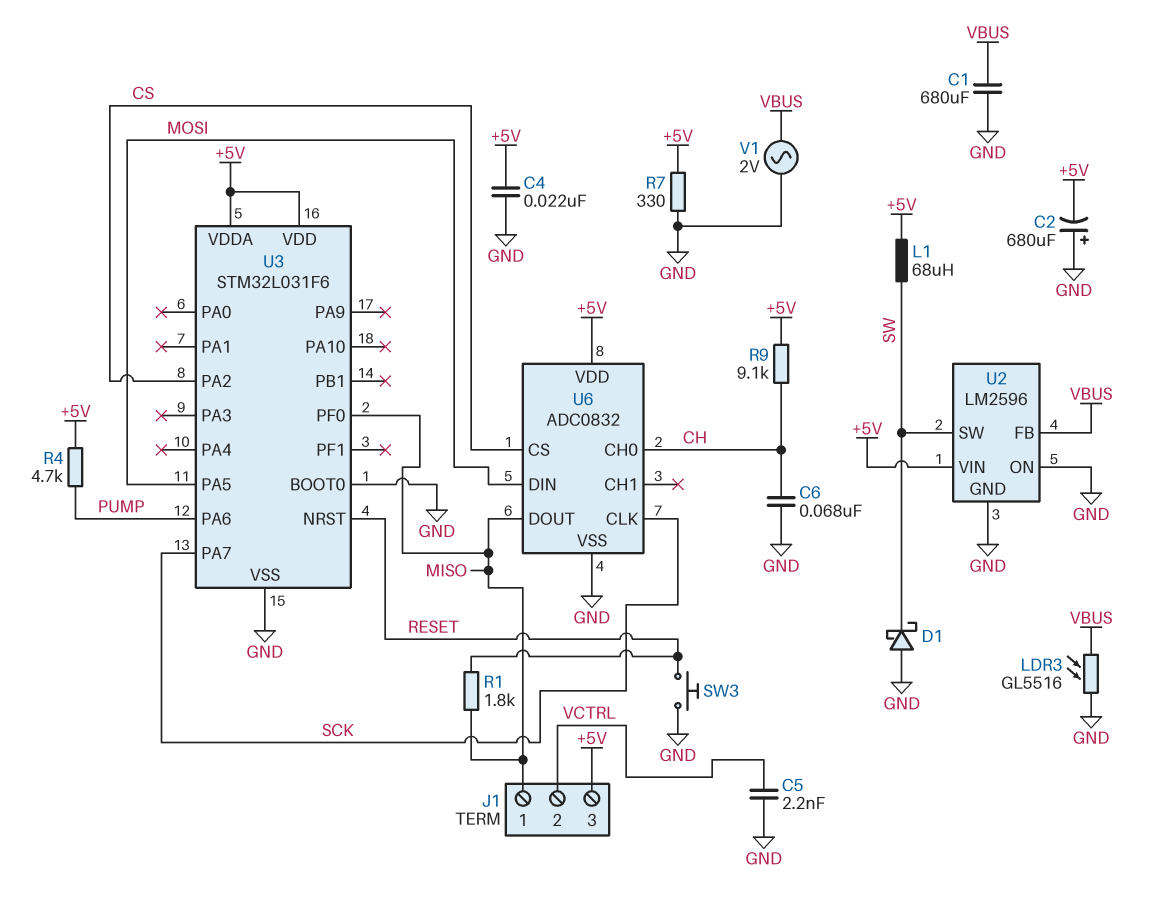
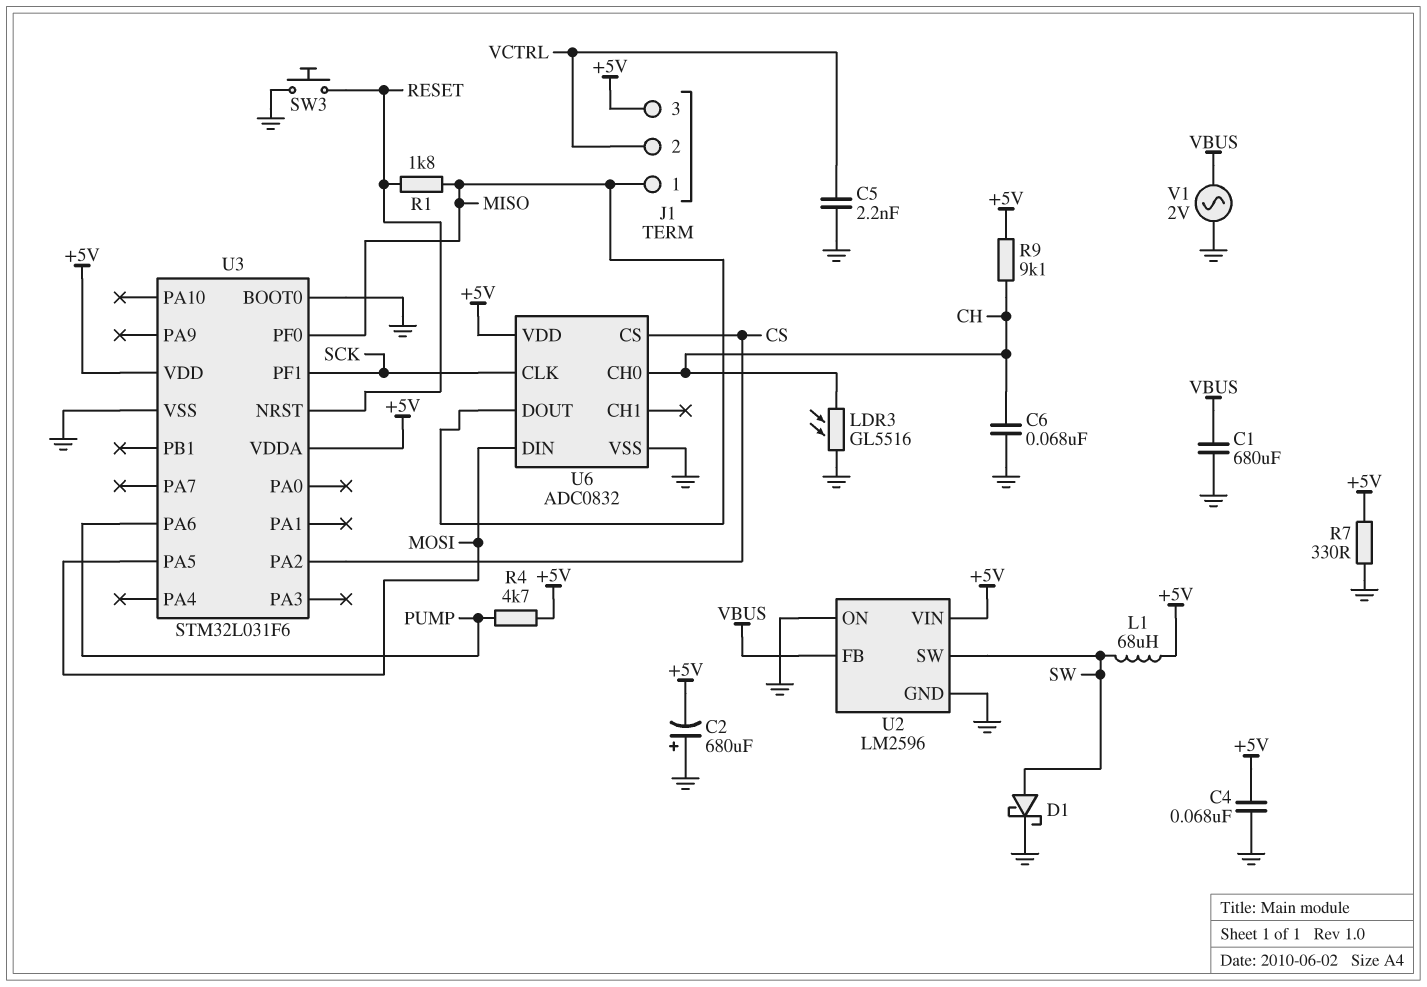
C4: 22nF (+5V, GND) -> 68nF (+5V, GND)
D1: schottky (A GND, K SW) -> schottky (A SW, K GND)
LDR3: GL5516 (GND, VBUS) -> GL5516 (CH, GND)
U3 pin PA7: SCK -> none
U3 pin PF1: none -> SCK

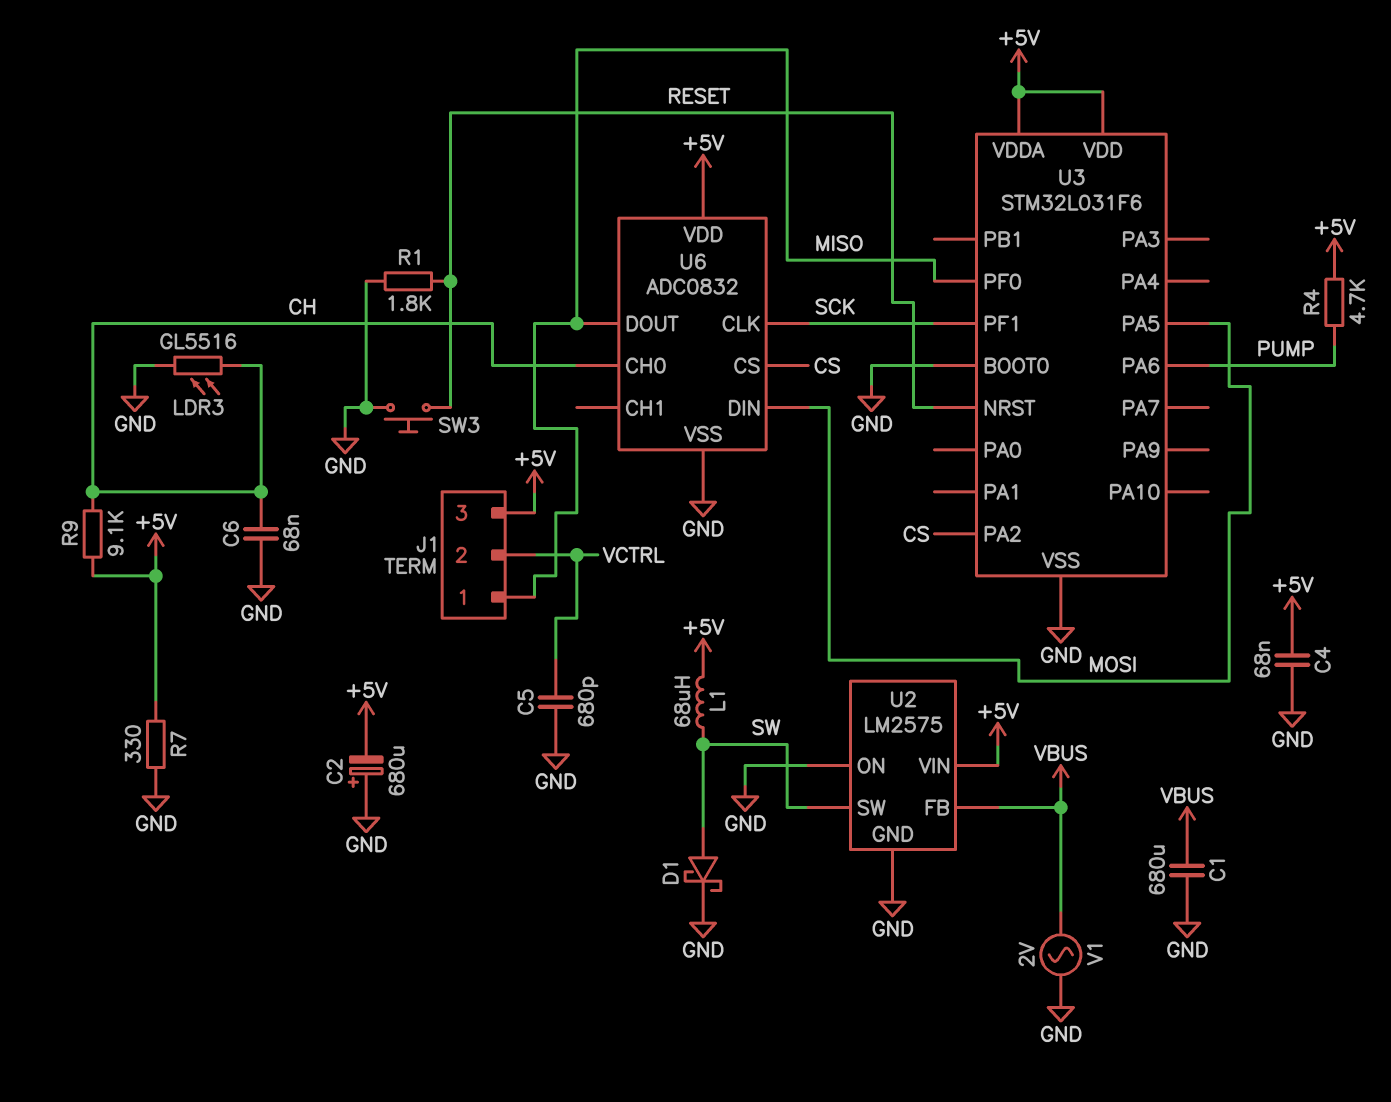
C5: 2.2nF (GND, VCTRL) -> 680pF (GND, VCTRL)
R1: 1.8k (MISO, RESET) -> 1.8k (GND, RESET)
U2: LM2596 -> LM2575

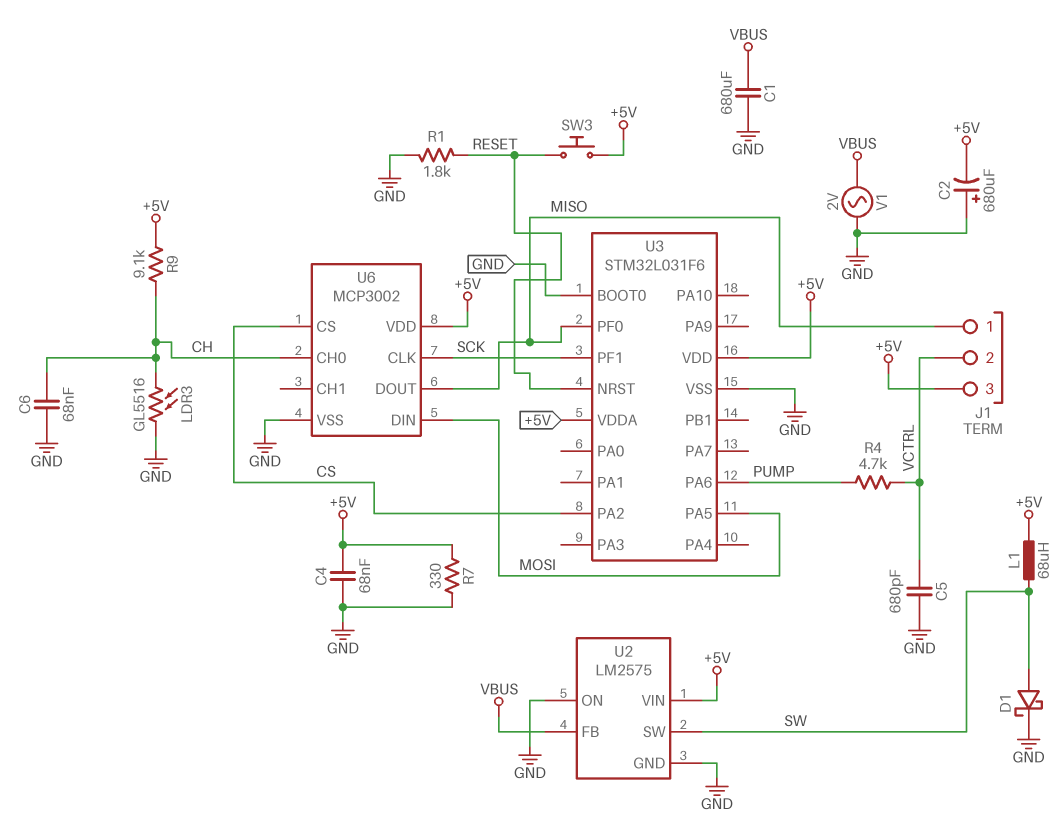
R4: 4.7k (+5V, PUMP) -> 4.7k (PUMP, VCTRL)
SW3: button (GND, RESET) -> button (+5V, RESET)
U6: ADC0832 -> MCP3002

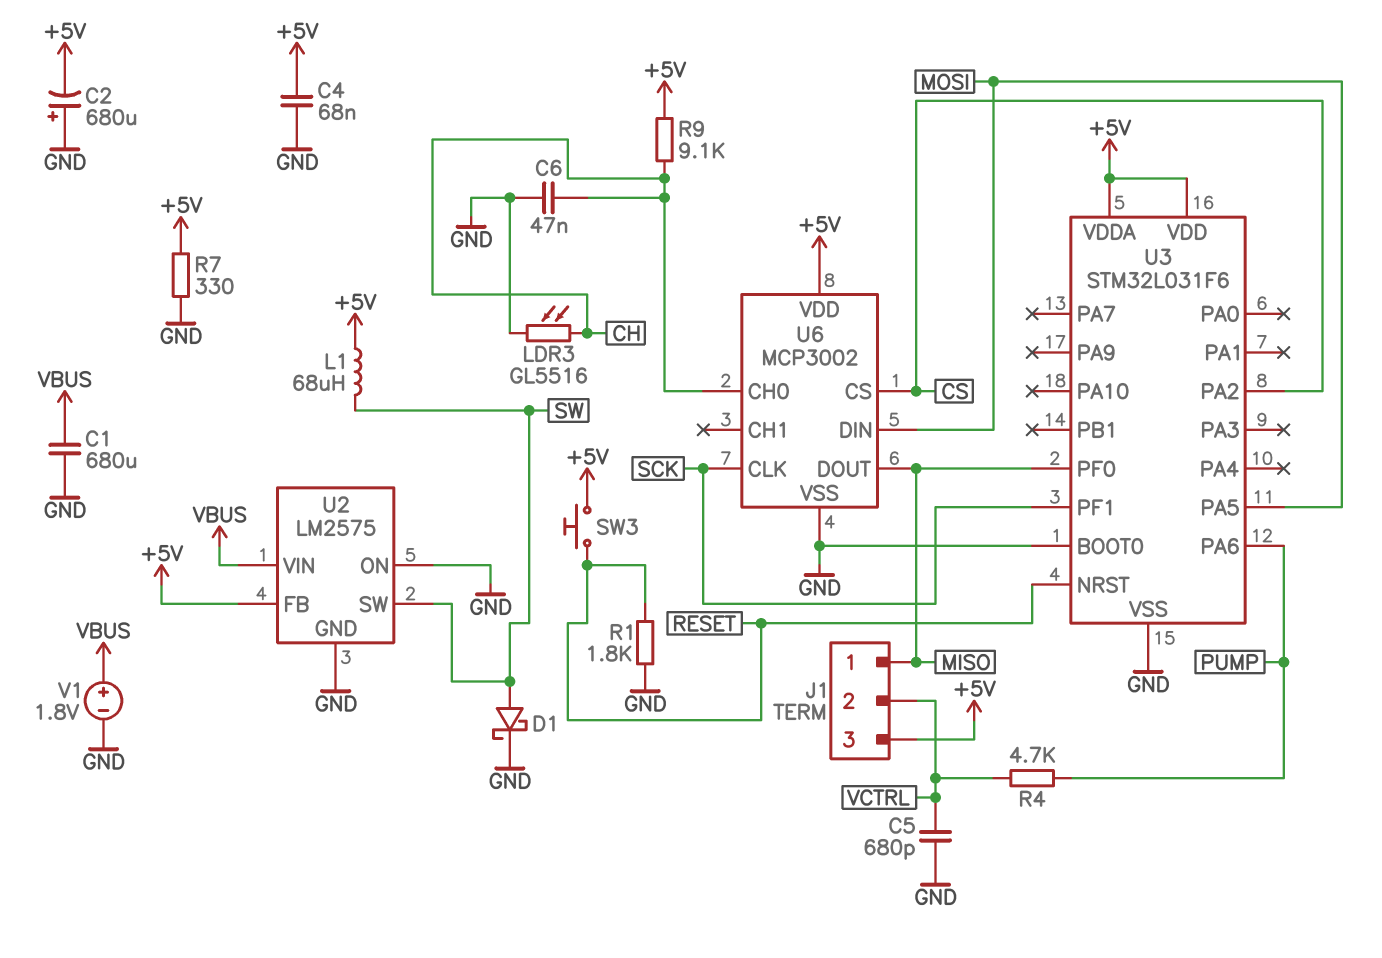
C6: 68nF (CH, GND) -> 47nF (CH, GND)
U2 pin FB: VBUS -> +5V
U2 pin VIN: +5V -> VBUS
V1: AC 2V (GND, VBUS) -> 1.8V (plus VBUS, minus GND)

